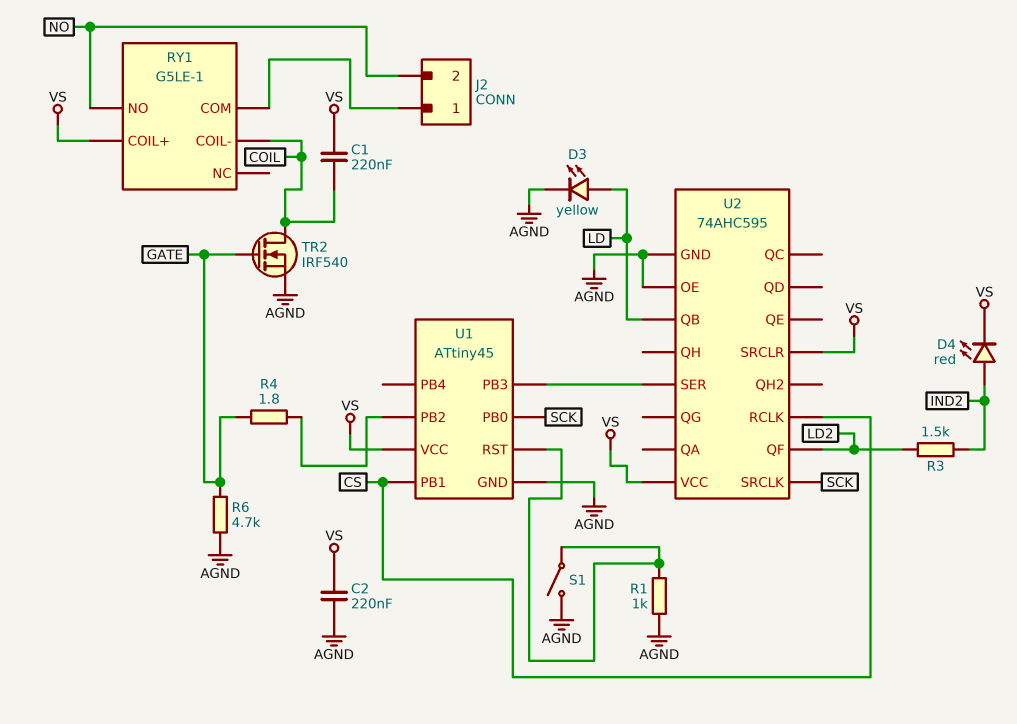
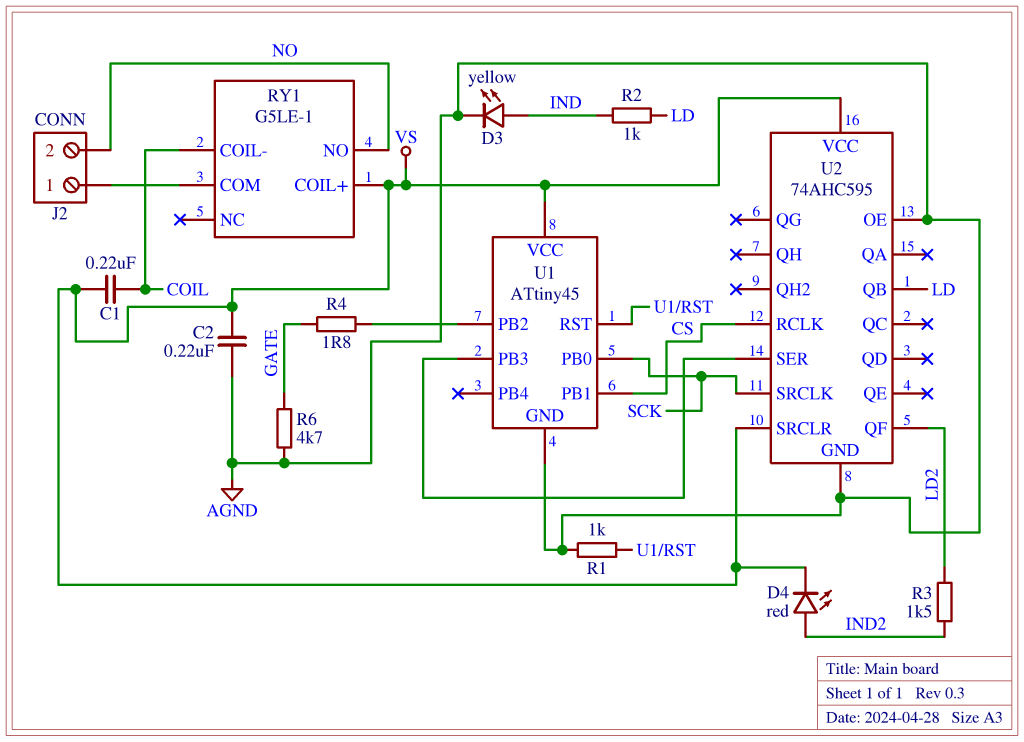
D3: LED yellow (A LD, K AGND) -> LED yellow (A IND, K AGND)
R2: none -> 1k (IND, LD)
S1: switch (AGND, U1/RST) -> none
TR2: NMOS IRF540 (G GATE, D COIL, S AGND) -> none

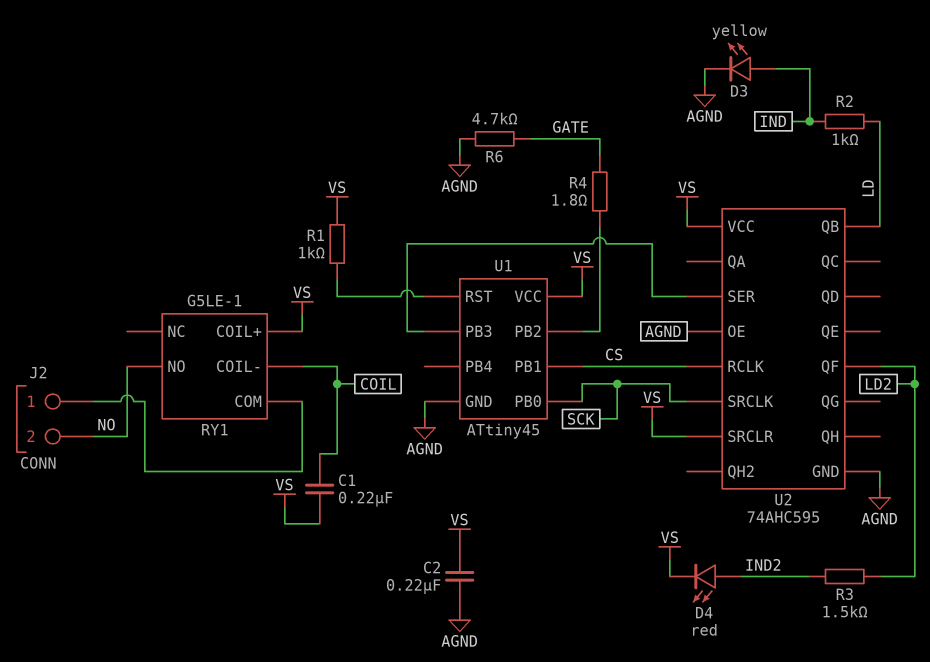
R1: 1k (AGND, U1/RST) -> 1k (U1/RST, VS)

